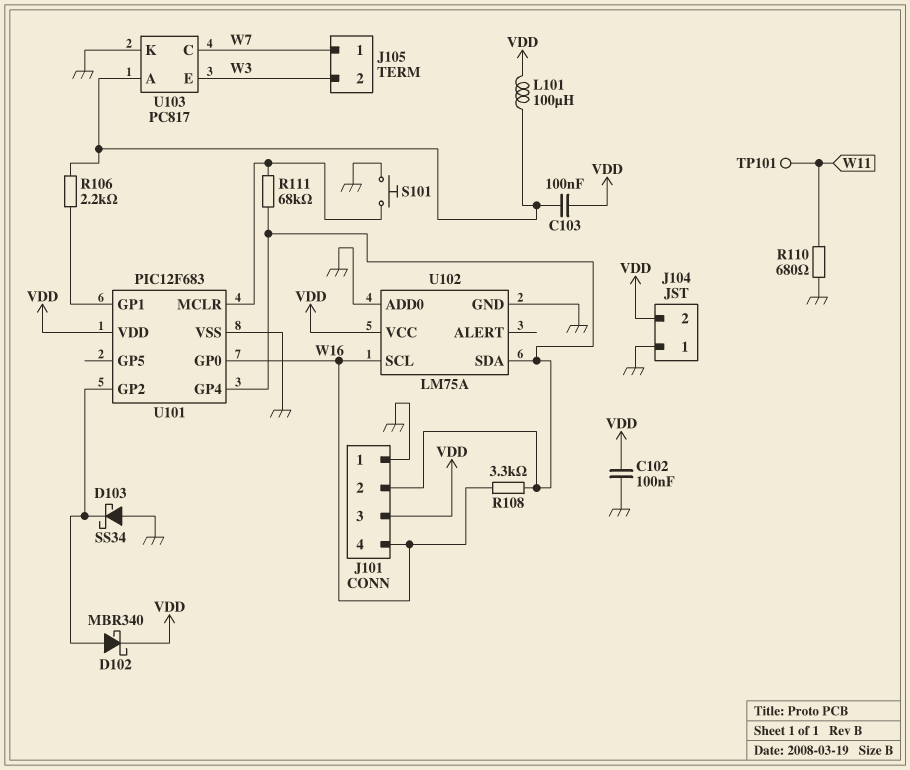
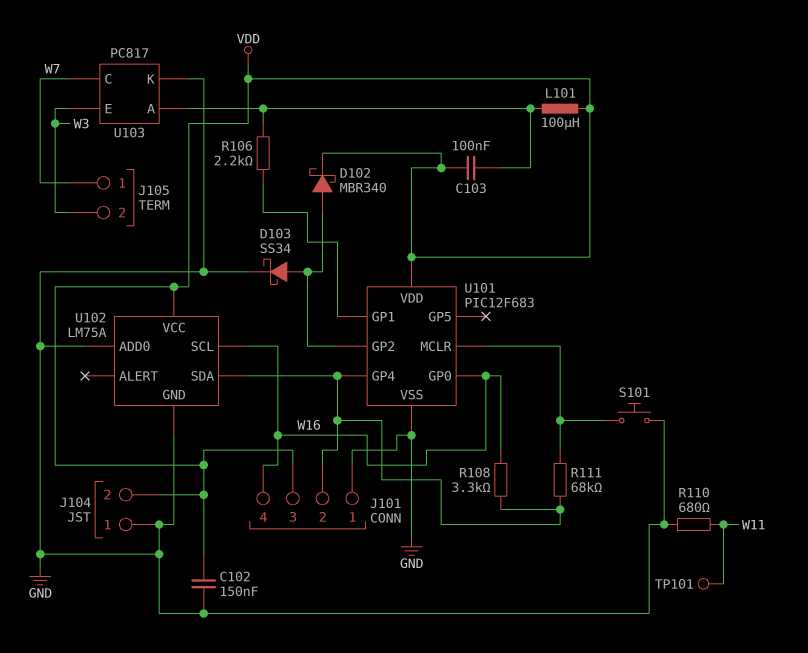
C102: 100nF (GND, VDD) -> 150nF (GND, VDD)
D103: schottky SS34 (A GND, K U101/GP2) -> schottky SS34 (A U101/GP2, K GND)

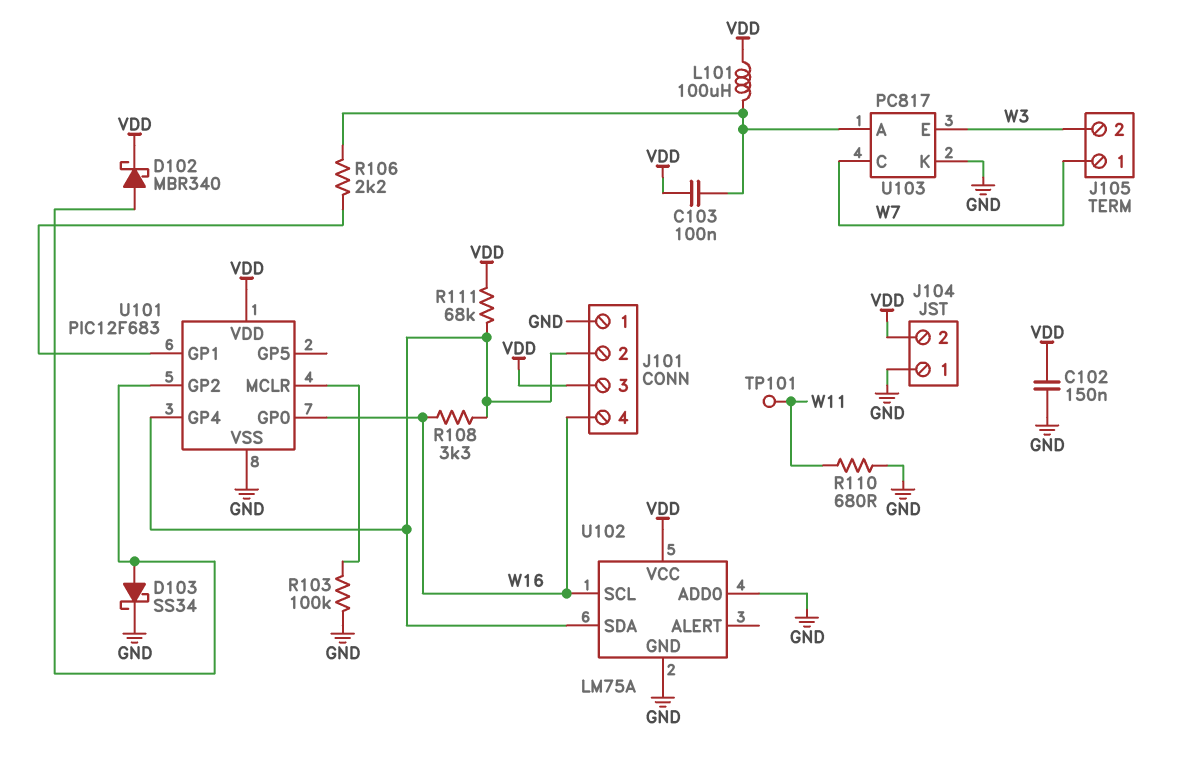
R103: none -> 100k (GND, U101/MCLR)
R111: 68k (J101/2, U101/MCLR) -> 68k (J101/2, VDD)
S101: button (GND, U101/MCLR) -> none

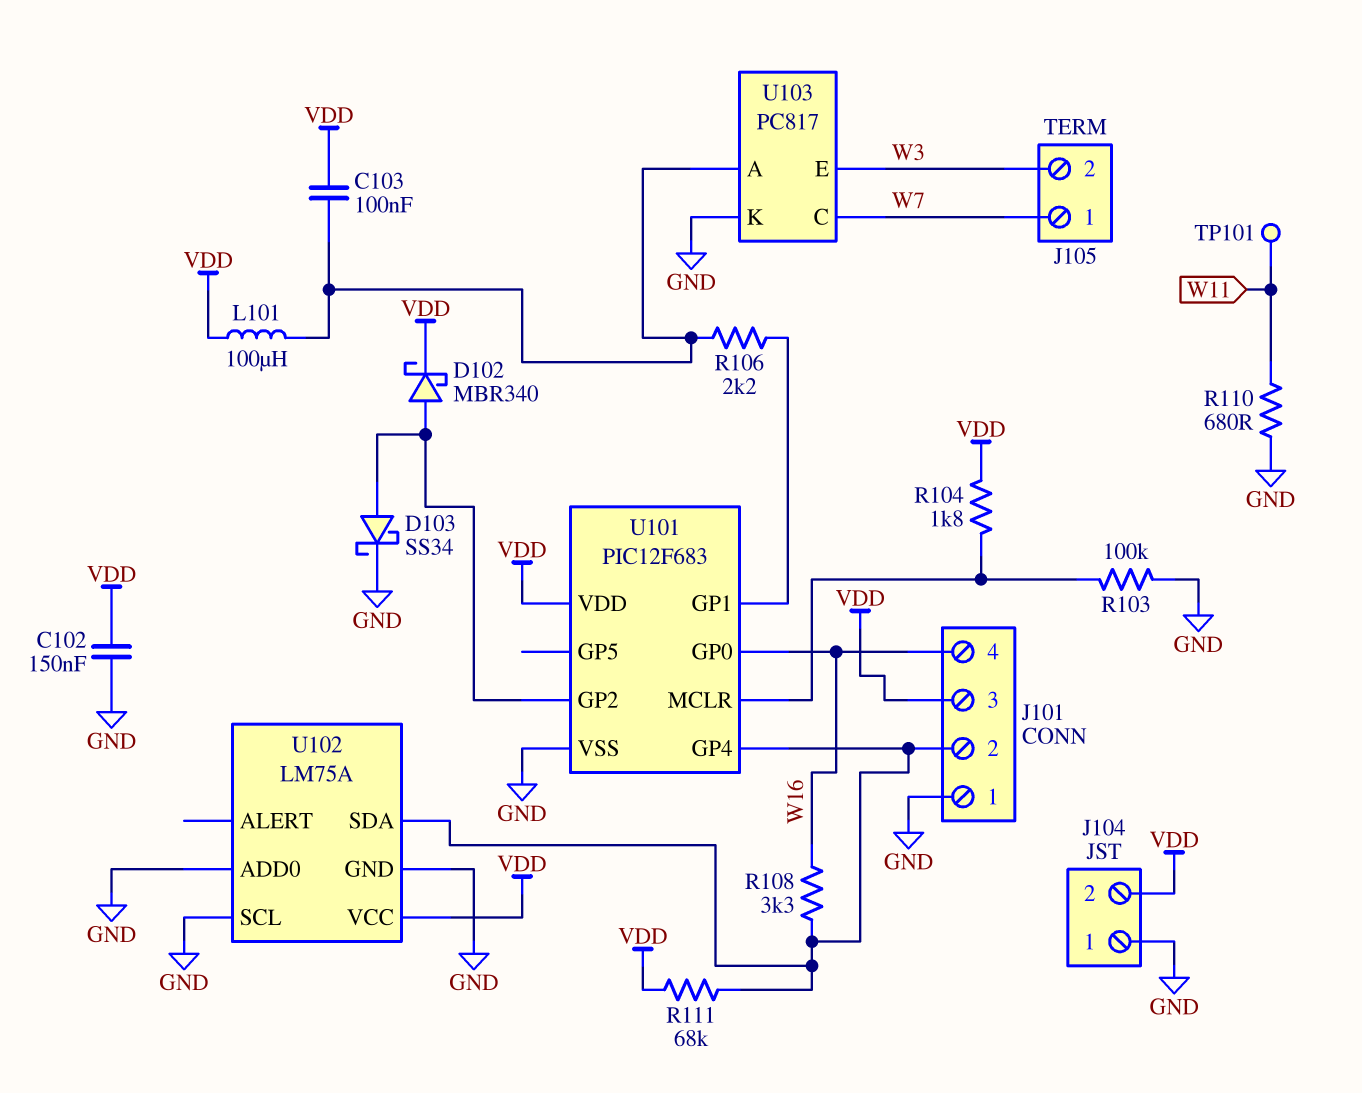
R104: none -> 1.8k (U101/MCLR, VDD)
U102 pin SCL: W16 -> GND

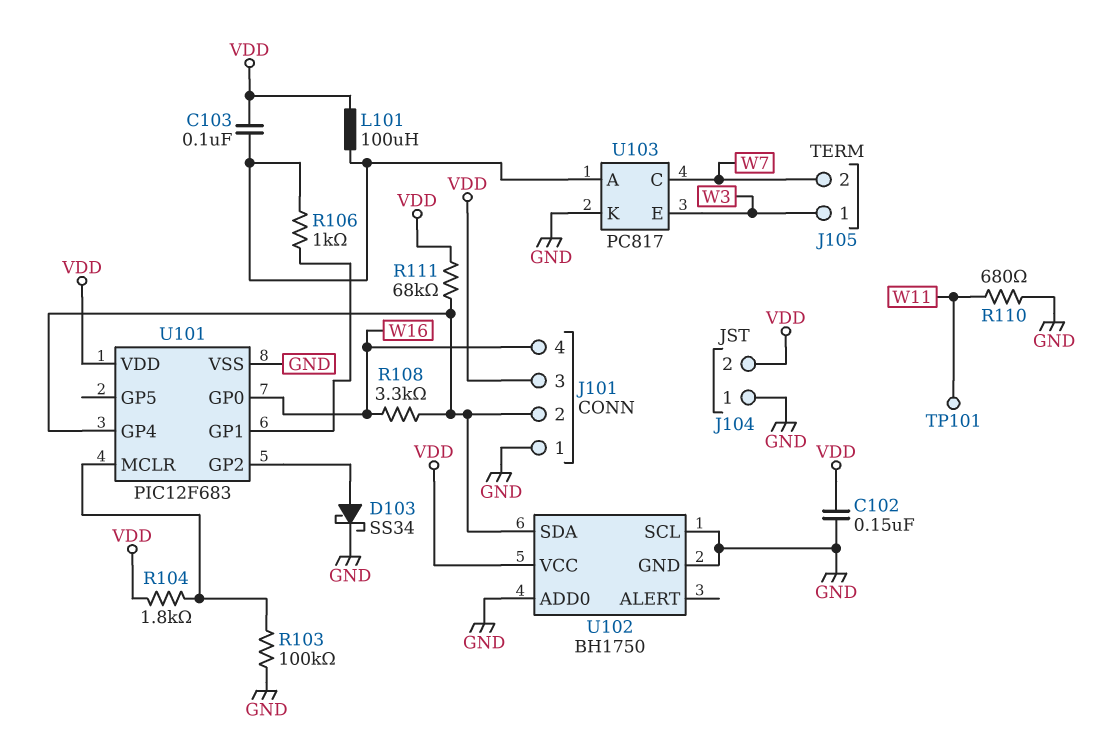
D102: schottky MBR340 (A U101/GP2, K VDD) -> none
J105 pin 1: W7 -> W3
J105 pin 2: W3 -> W7
R106: 2.2k (U101/GP1, U103/A) -> 1k (U101/GP1, U103/A)
U102: LM75A -> BH1750

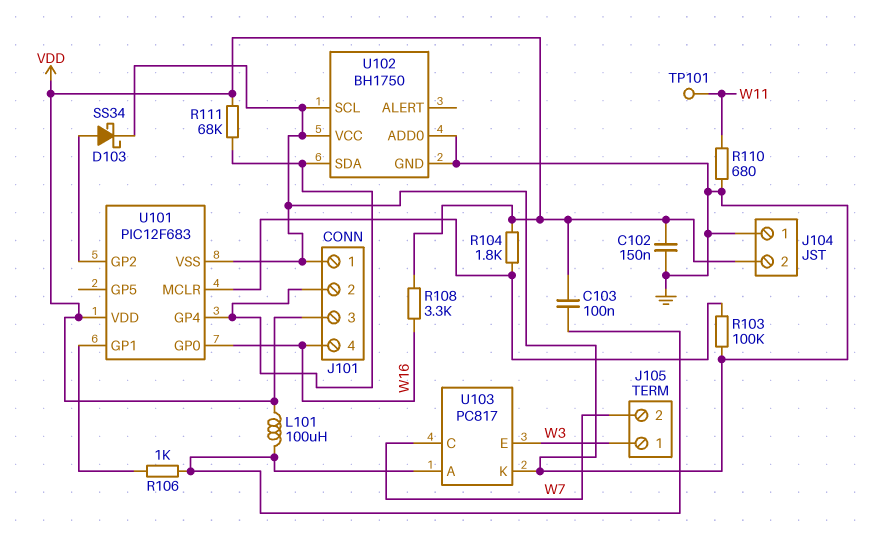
R108: 3.3k (J101/2, W16) -> 3.3k (VDD, W16)
U102 pin VCC: VDD -> GND

